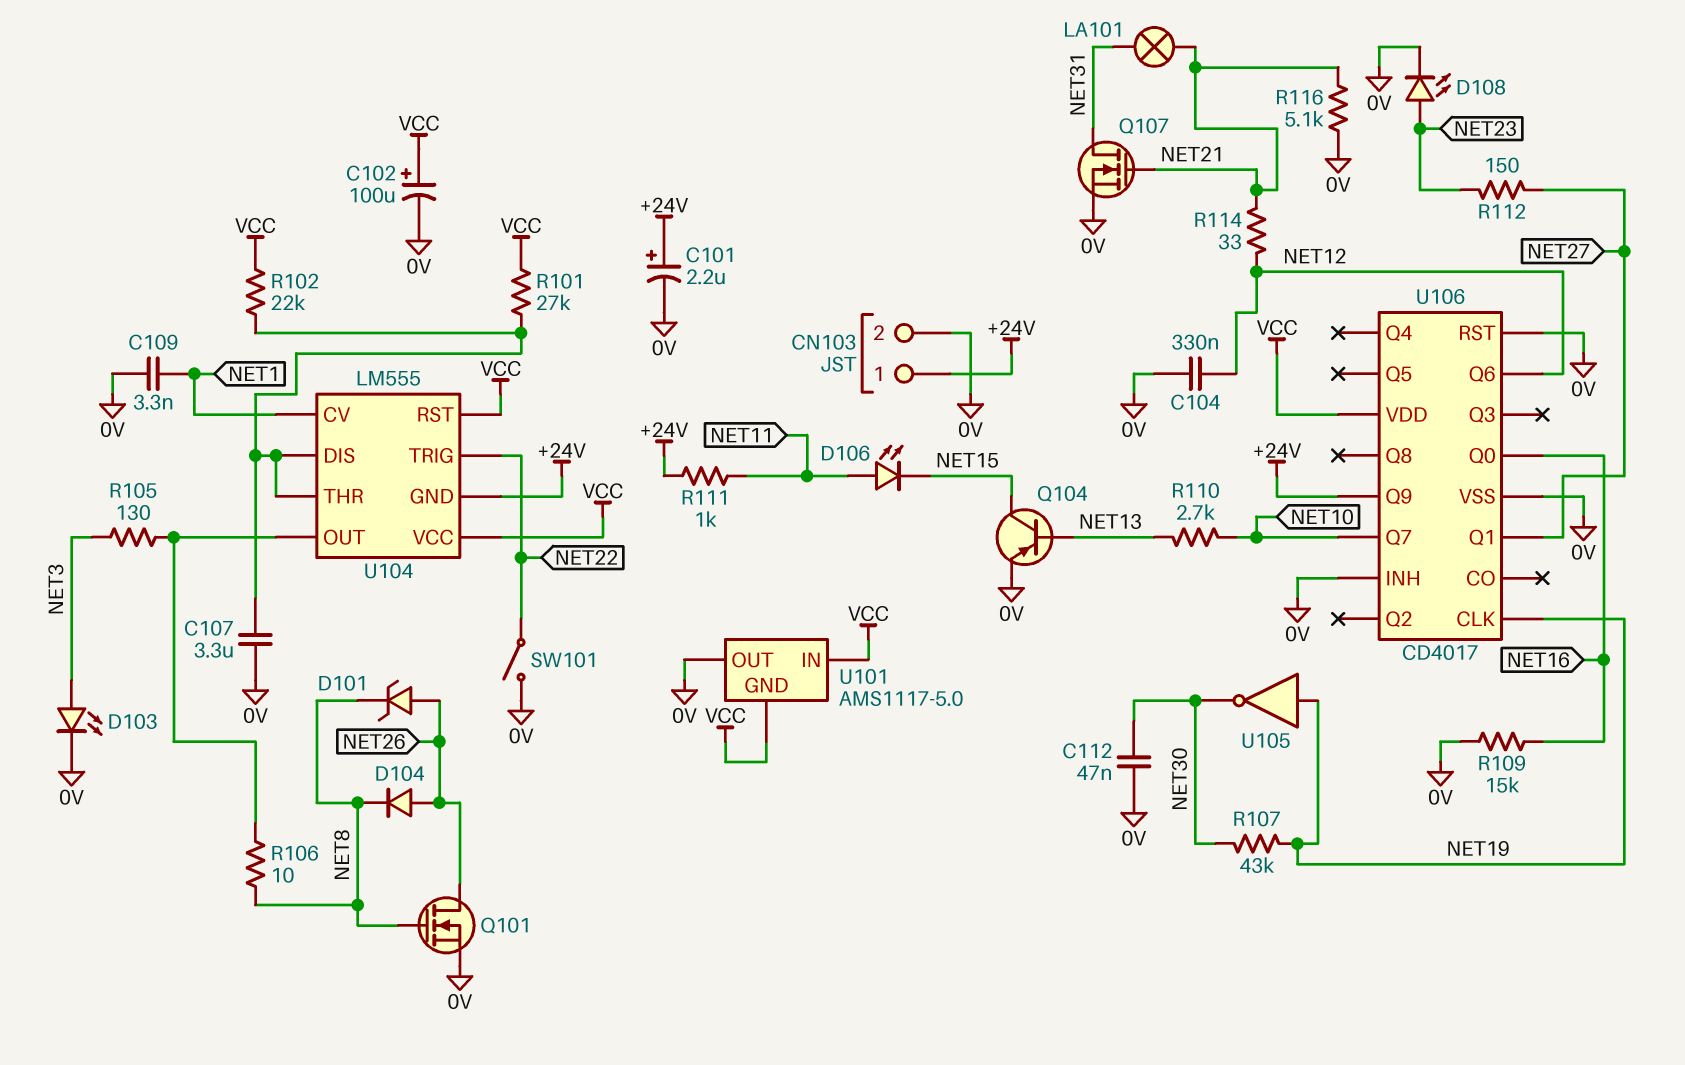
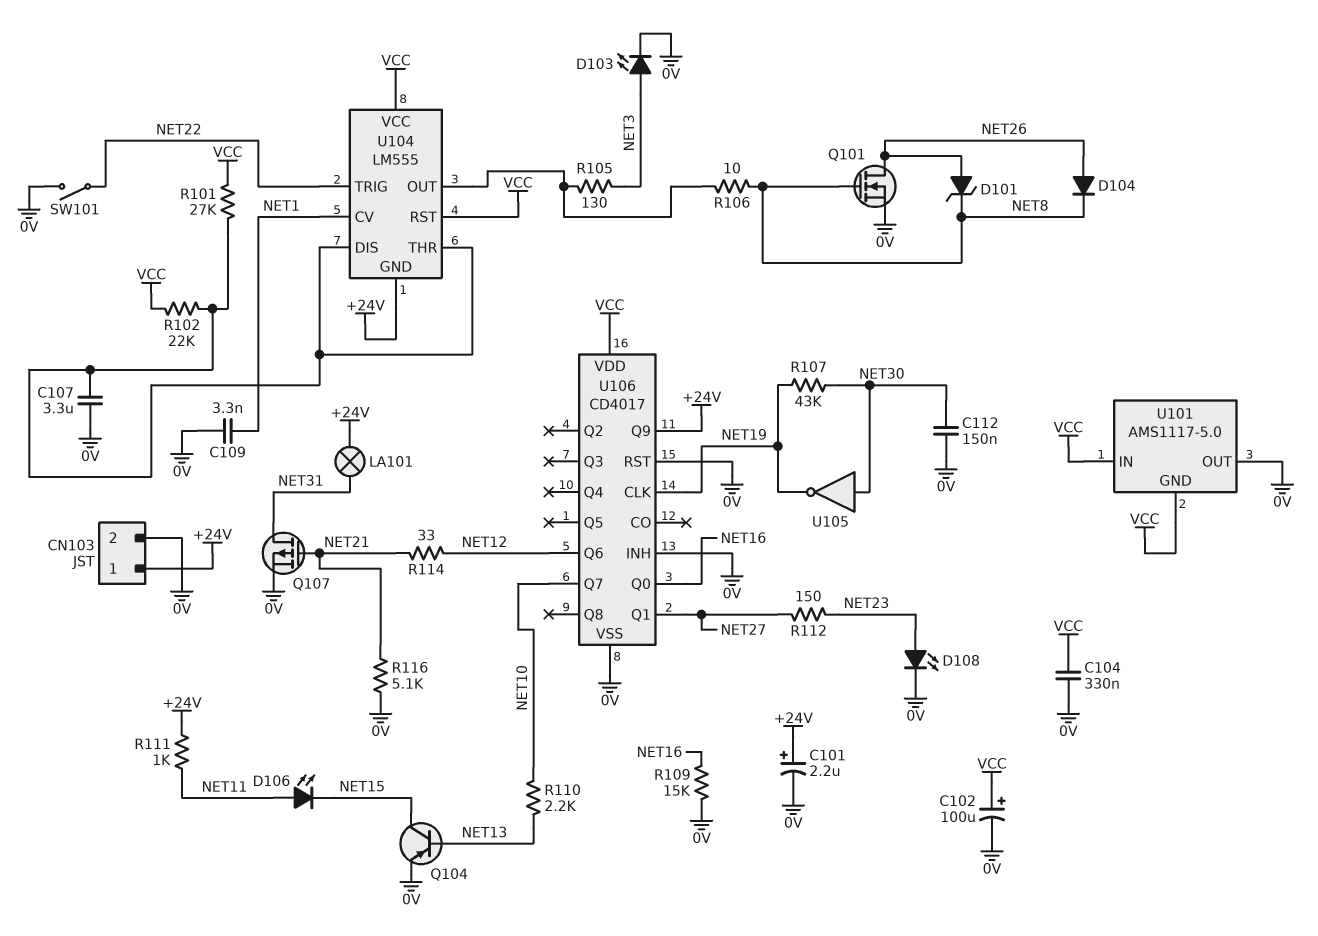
C104: 330nF (0V, NET12) -> 330nF (0V, VCC)
C112: 47nF (0V, NET30) -> 150nF (0V, NET30)
LA101: lamp (NET21, NET31) -> lamp (+24V, NET31)
Q107: NMOS (G NET21, D NET31, S 0V) -> PMOS (G NET21, D NET31, S 0V)
R110: 2.7k (NET10, NET13) -> 2.2k (NET10, NET13)
U105: NOT (in NET19, out NET30) -> NOT (in NET30, out NET19)

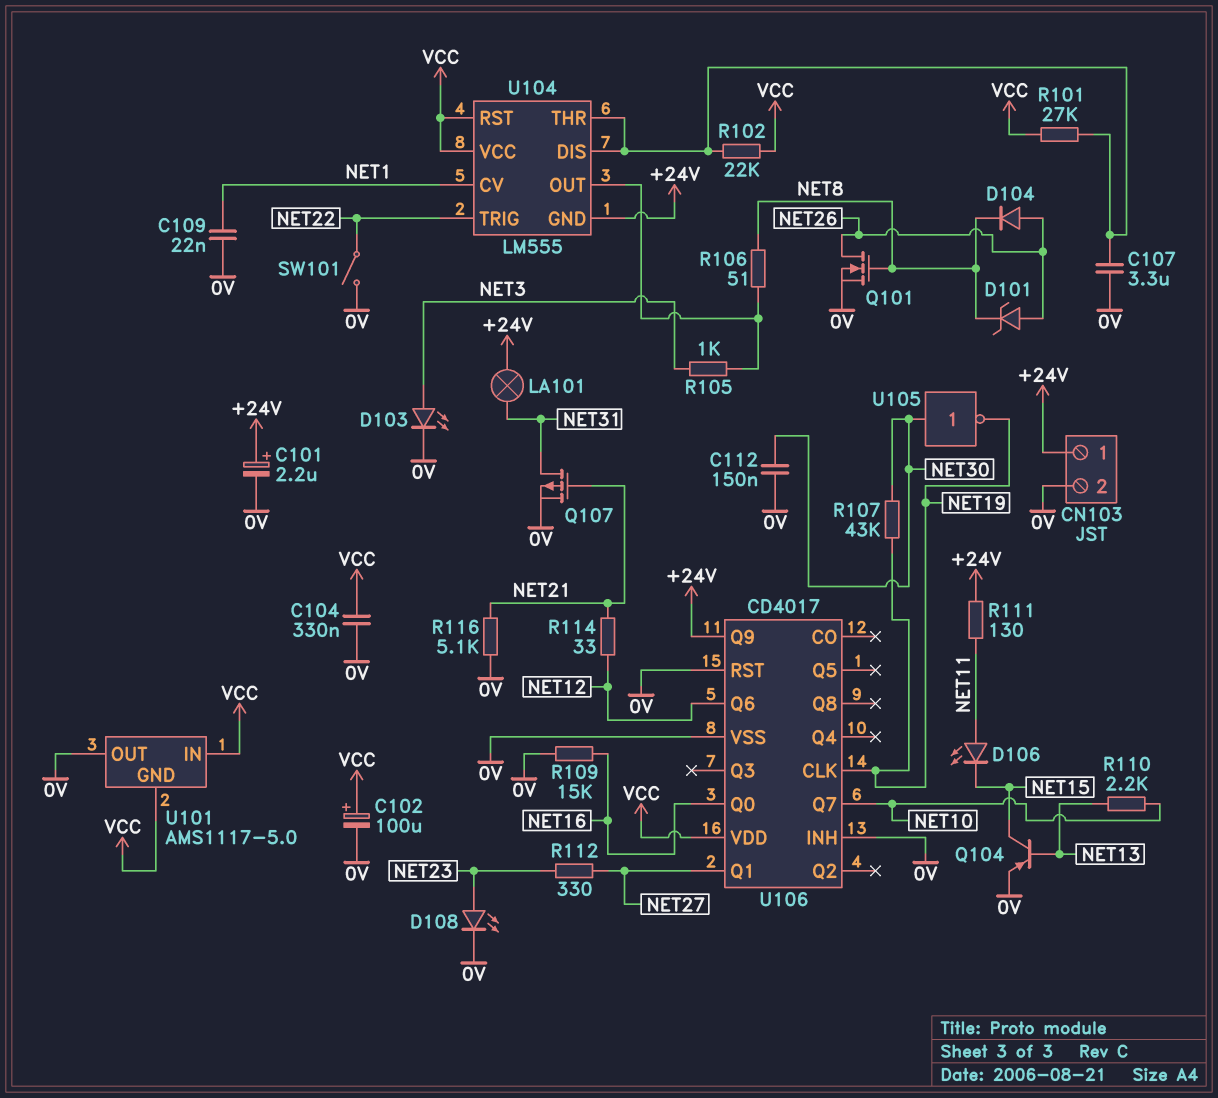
C109: 3.3nF (0V, NET1) -> 22nF (0V, NET1)
R105: 130 (NET3, U104/OUT) -> 1k (NET3, U104/OUT)
R106: 10 (NET8, U104/OUT) -> 51 (NET8, U104/OUT)
R111: 1k (+24V, NET11) -> 130 (+24V, NET11)
R112: 150 (NET23, NET27) -> 330 (NET23, NET27)

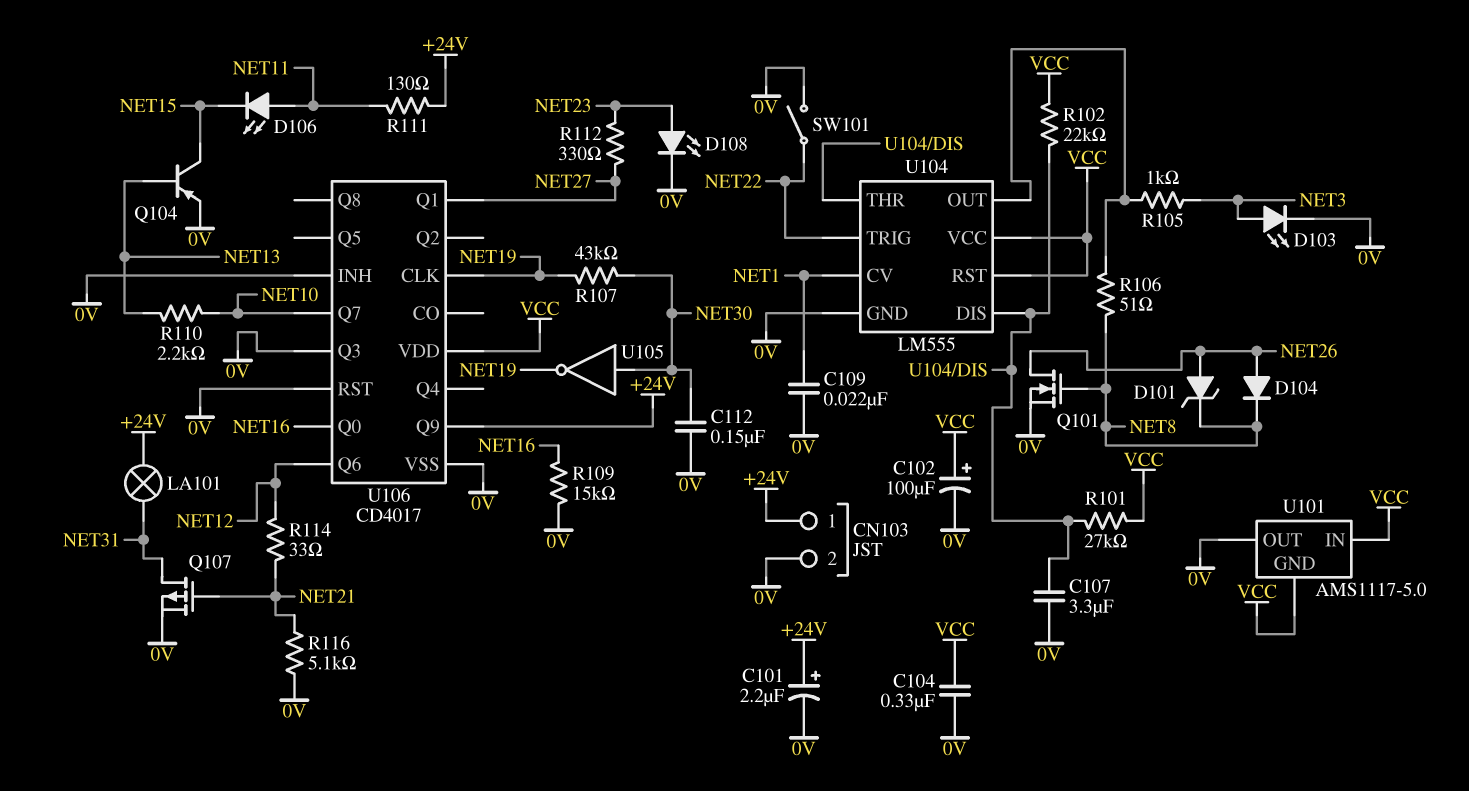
U104 pin GND: +24V -> 0V
U106 pin Q3: none -> 0V

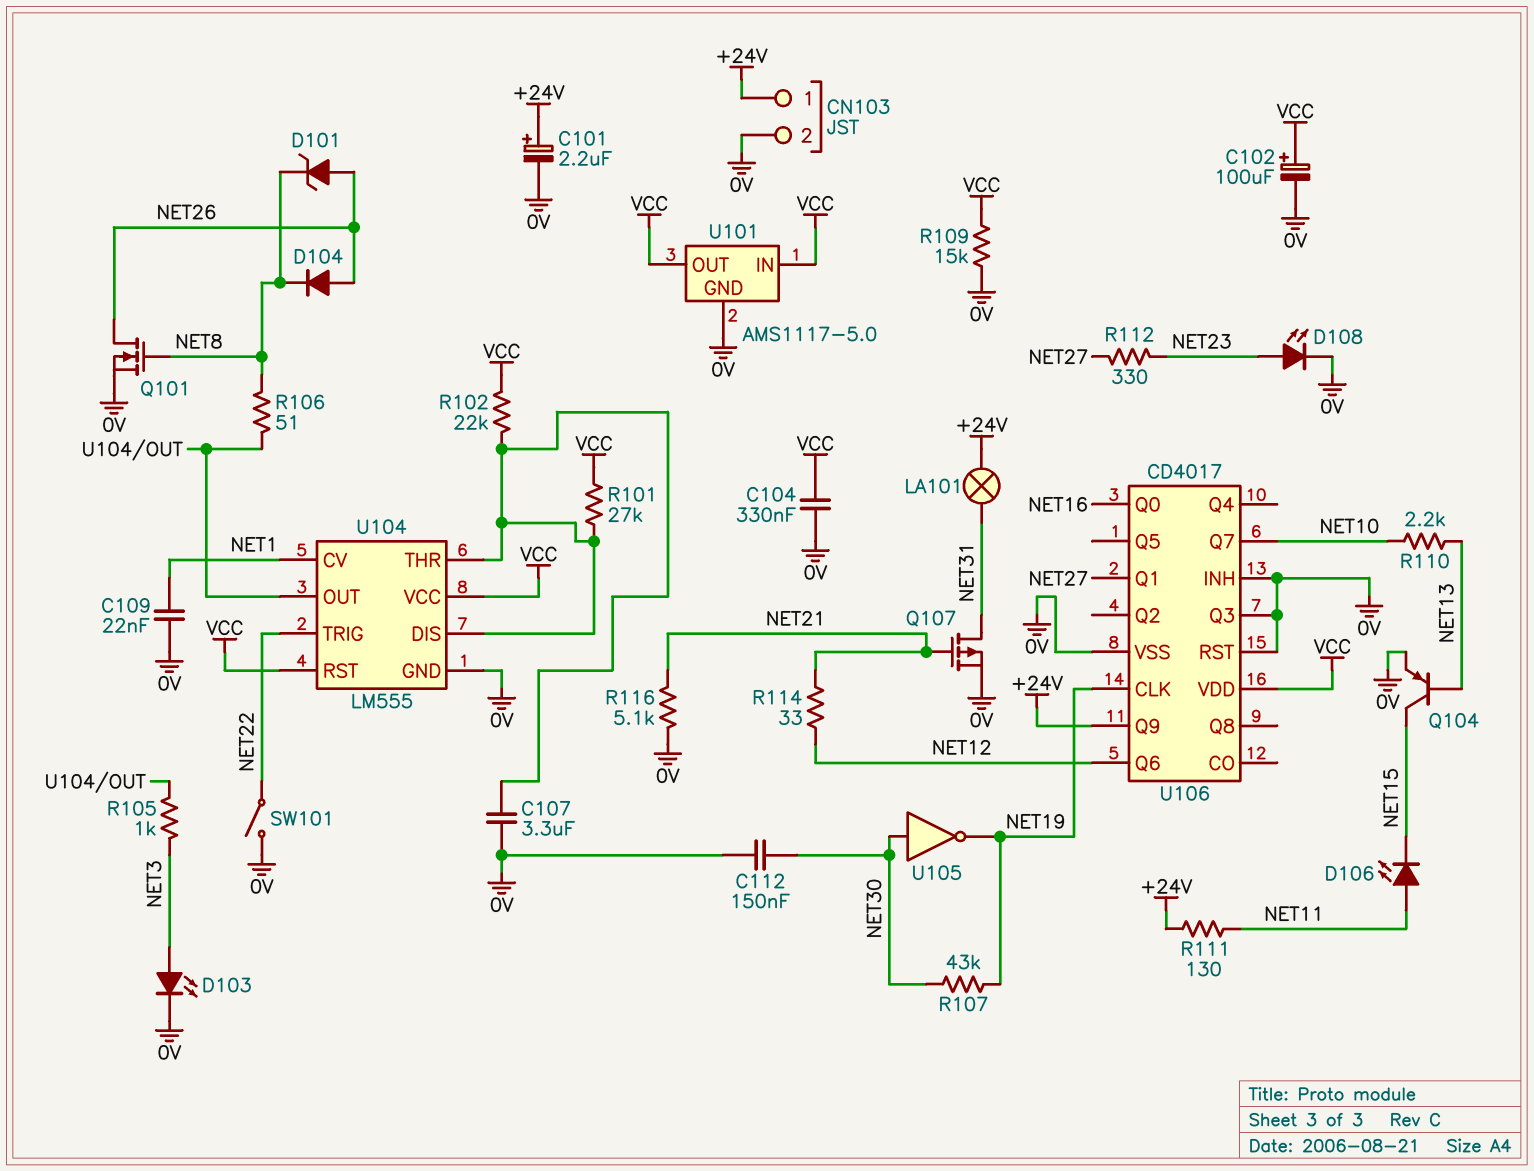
R109: 15k (0V, NET16) -> 15k (0V, VCC)
U101 pin GND: VCC -> 0V
U101 pin OUT: 0V -> VCC

